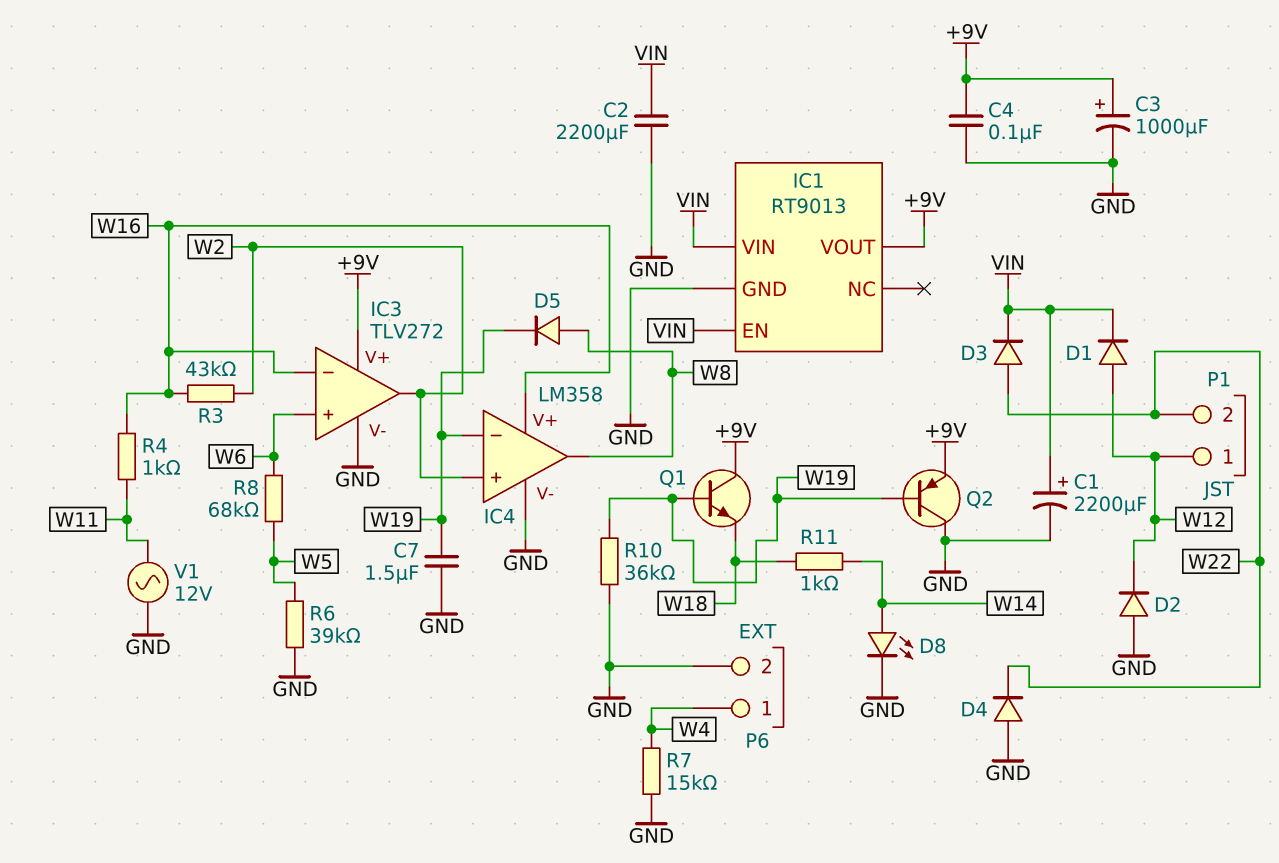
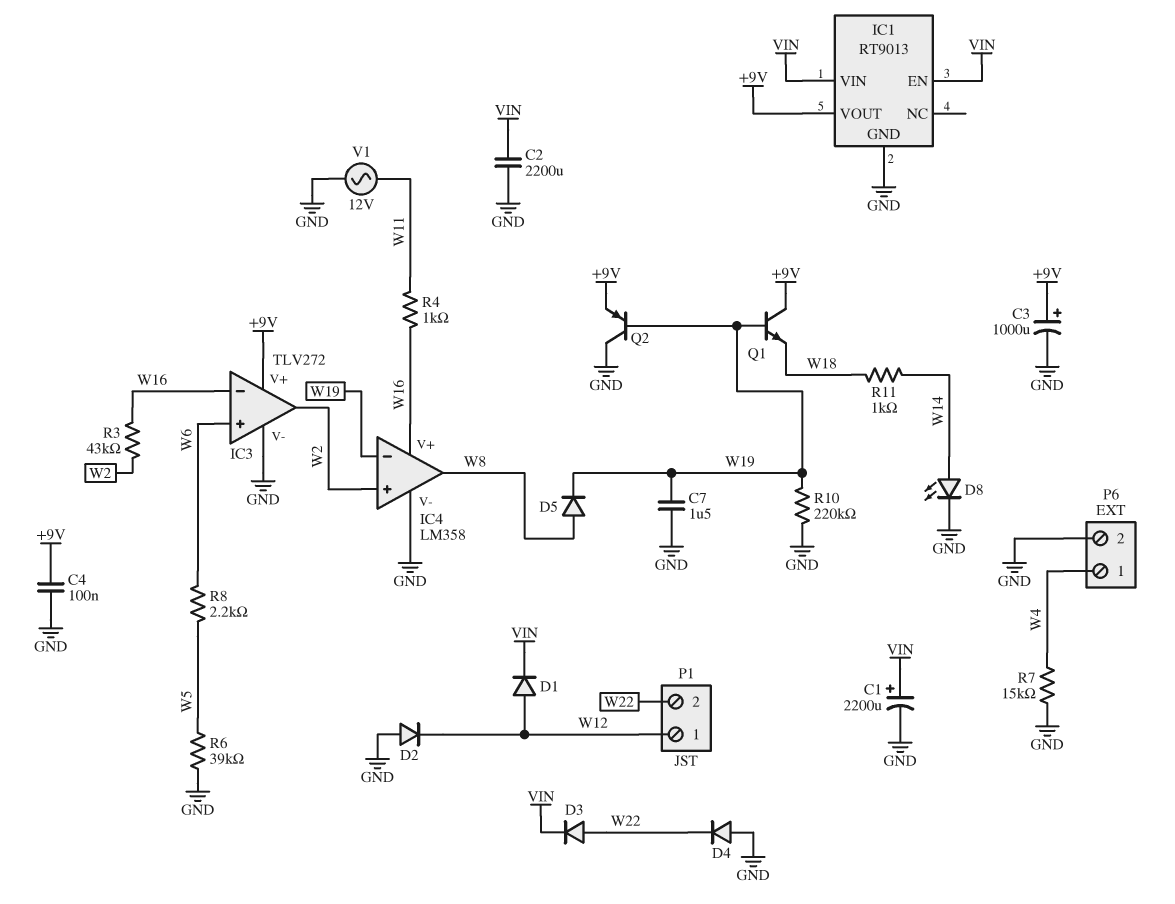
R8: 68k (W5, W6) -> 2.2k (W5, W6)
R10: 36k (GND, W19) -> 220k (GND, W19)

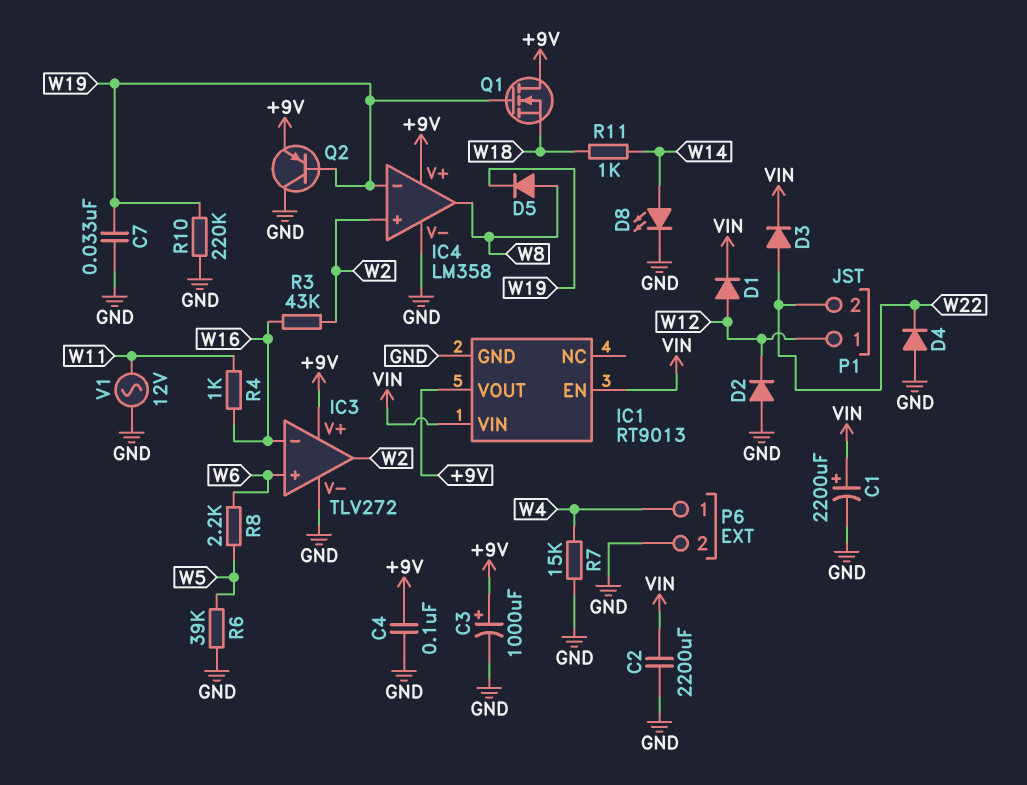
C7: 1.5uF (GND, W19) -> 33nF (GND, W19)
IC4 pin V+: W16 -> +9V
Q1: NPN (B W19, C +9V, E W18) -> NMOS (G W19, D +9V, S W18)

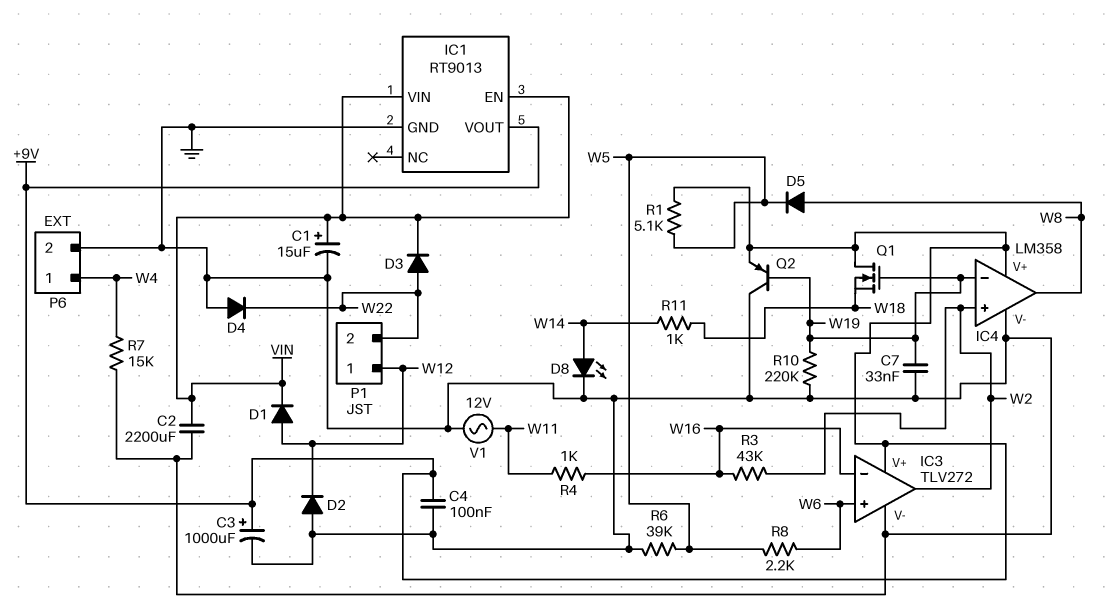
C1: 2200uF (plus VIN, minus GND) -> 15uF (plus VIN, minus GND)
D5: diode (A W8, K W19) -> diode (A W8, K W5)
R1: none -> 5.1k (+9V, W5)

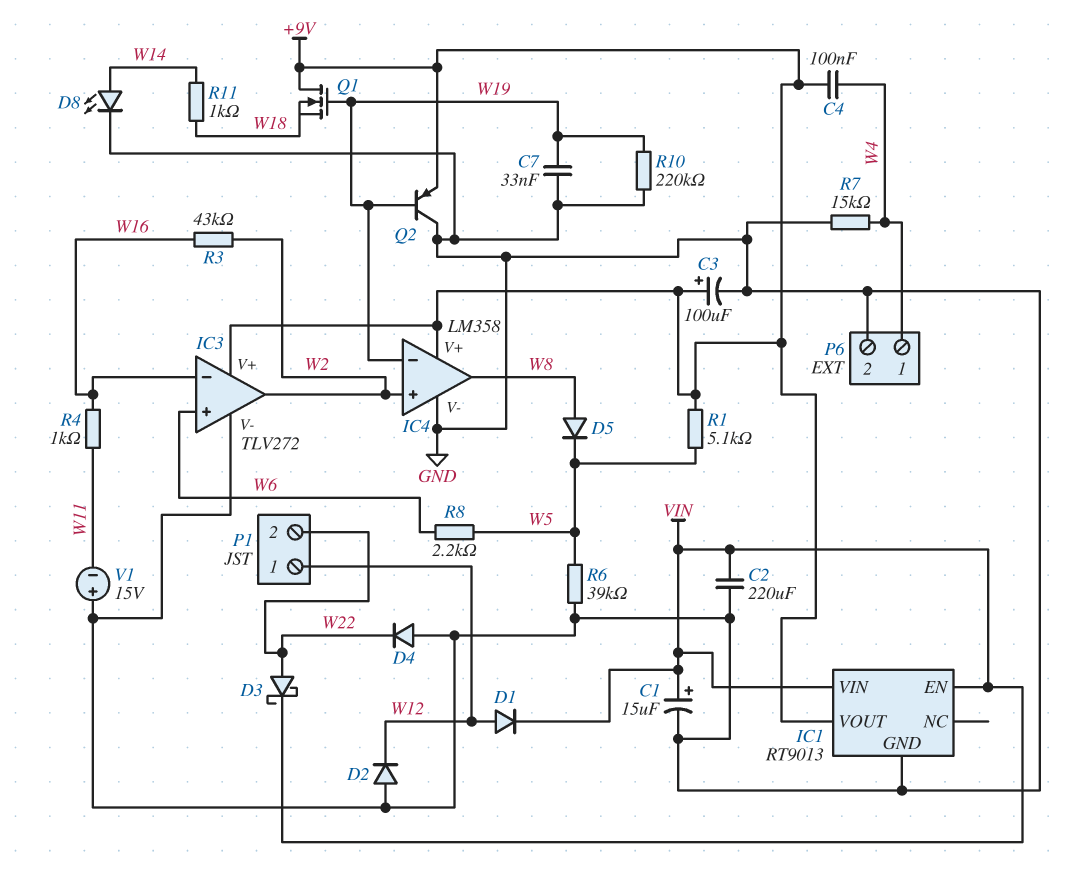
C2: 2200uF (GND, VIN) -> 220uF (GND, VIN)
C3: 1000uF (plus +9V, minus GND) -> 100uF (plus +9V, minus GND)
C4: 100nF (+9V, GND) -> 100nF (+9V, W4)
D3: diode (A W22, K VIN) -> schottky (A W22, K VIN)
V1: AC 12V (GND, W11) -> 15V (plus GND, minus W11)

